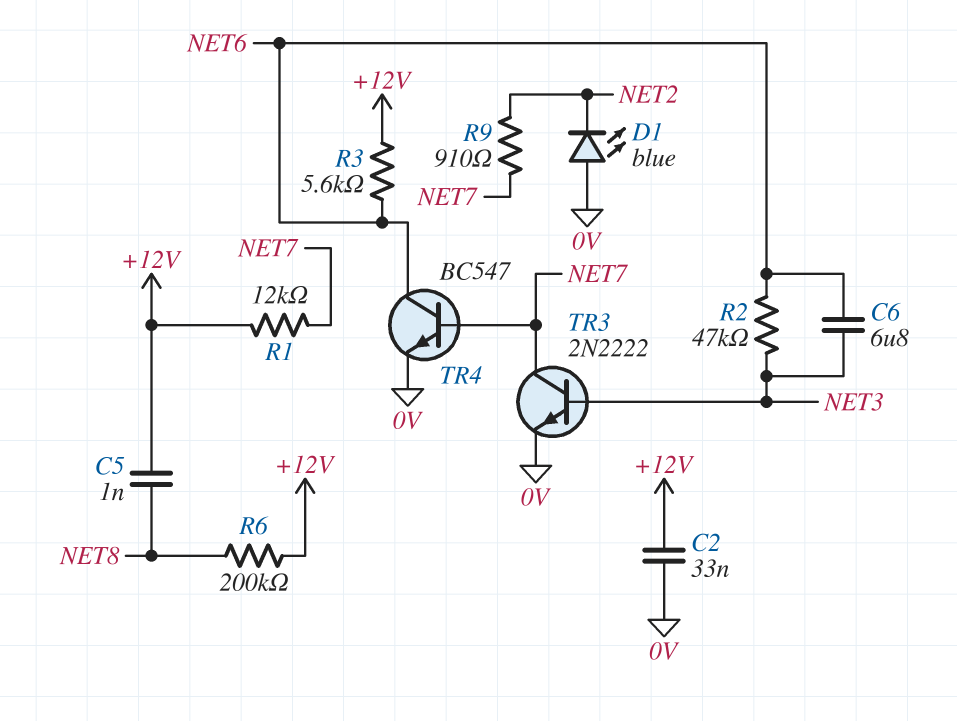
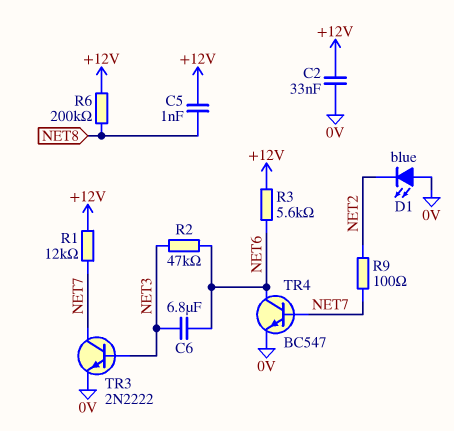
R9: 910 (NET2, NET7) -> 100 (NET2, NET7)

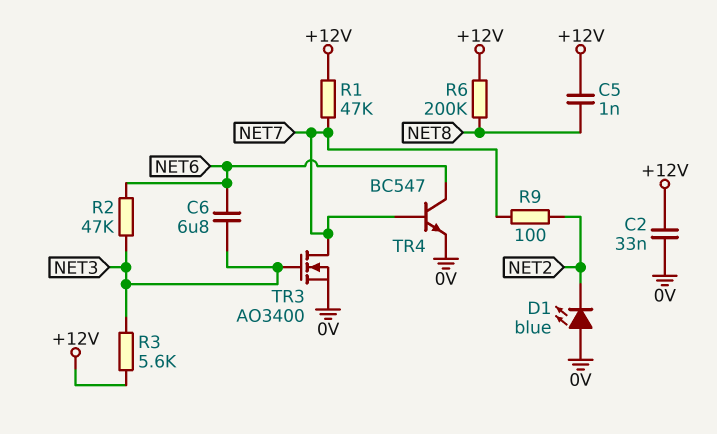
R1: 12k (+12V, NET7) -> 47k (+12V, NET7)
R3: 5.6k (+12V, NET6) -> 5.6k (+12V, NET3)
TR3: NPN 2N2222 (B NET3, C NET7, E 0V) -> NMOS AO3400 (G NET3, D NET7, S 0V)

